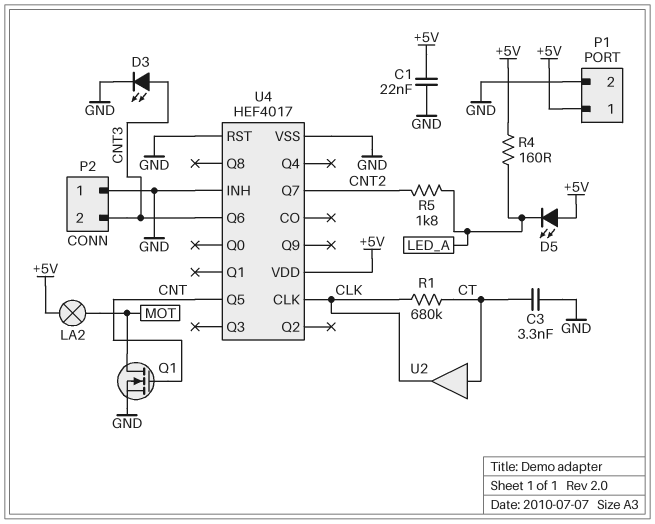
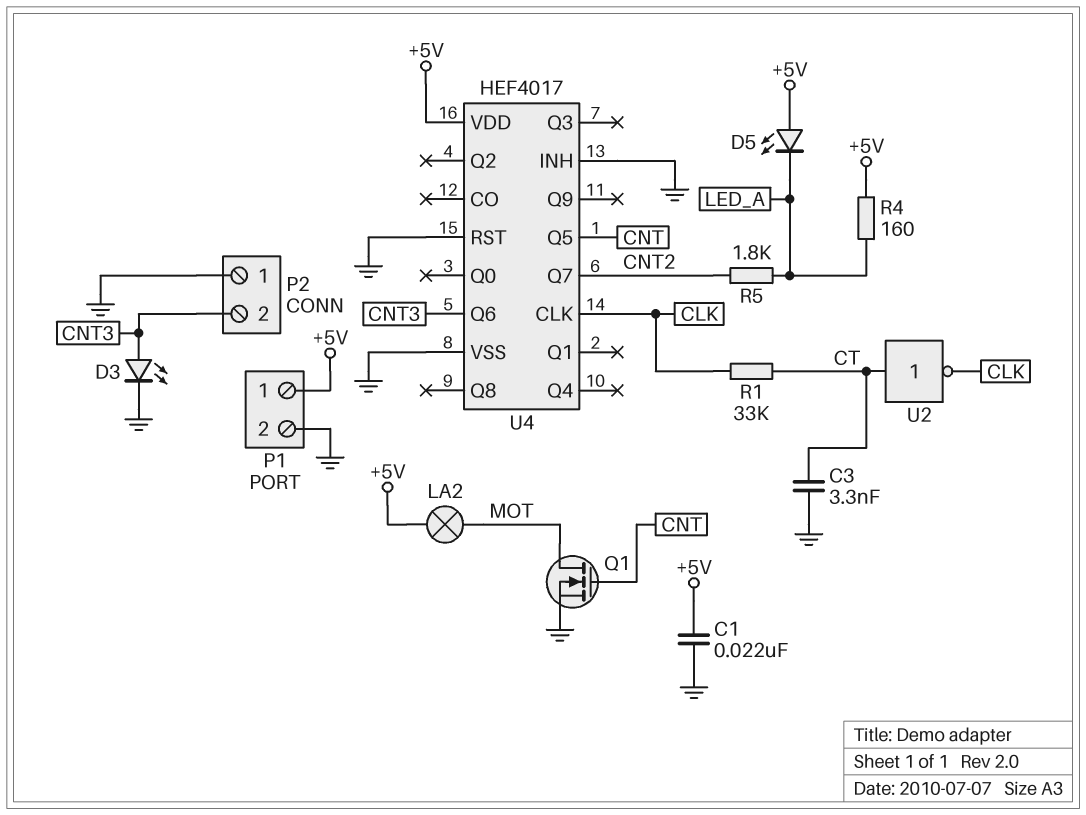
R1: 680k (CLK, CT) -> 33k (CLK, CT)
U2: buffer (in CT, out CLK) -> NOT (in CT, out CLK)

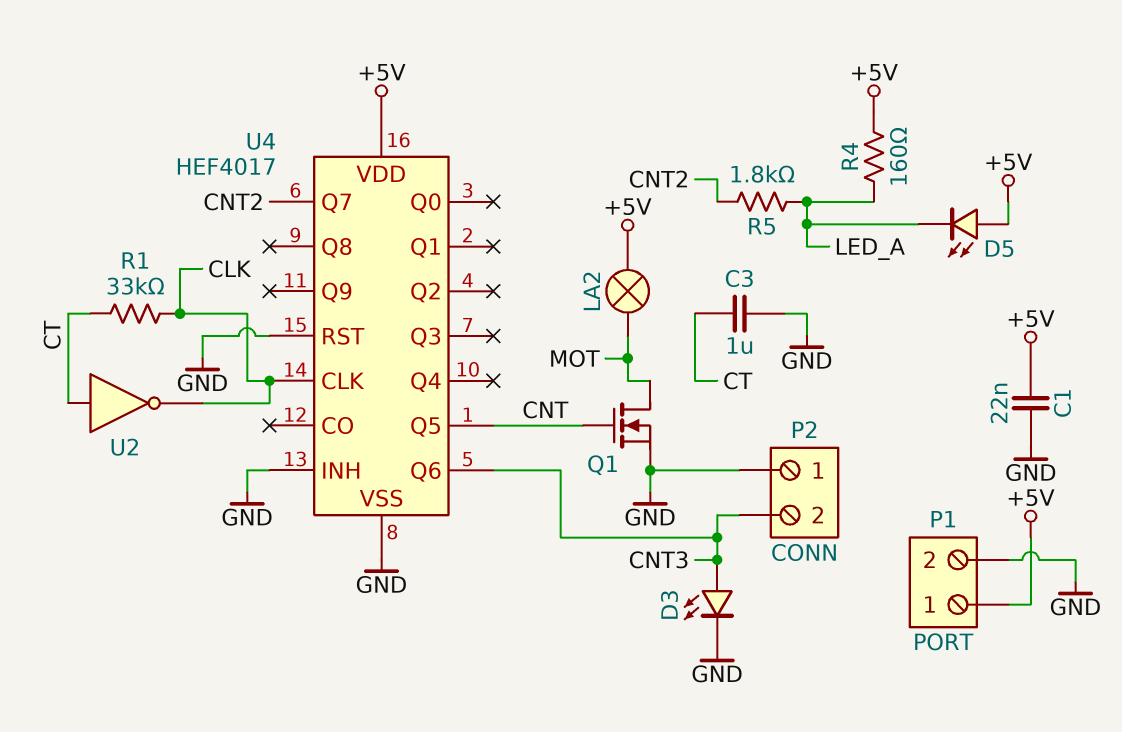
C3: 3.3nF (CT, GND) -> 1uF (CT, GND)

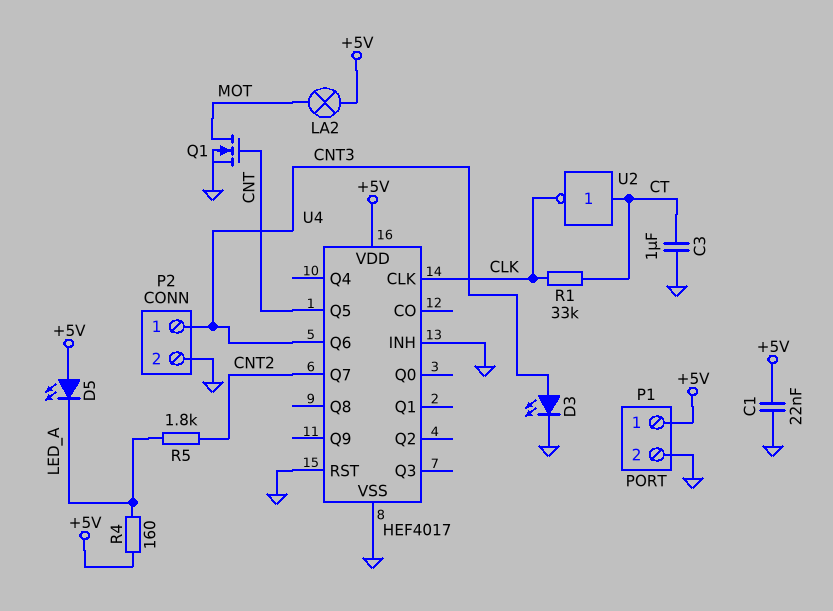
P2 pin 1: GND -> CNT3
P2 pin 2: CNT3 -> GND

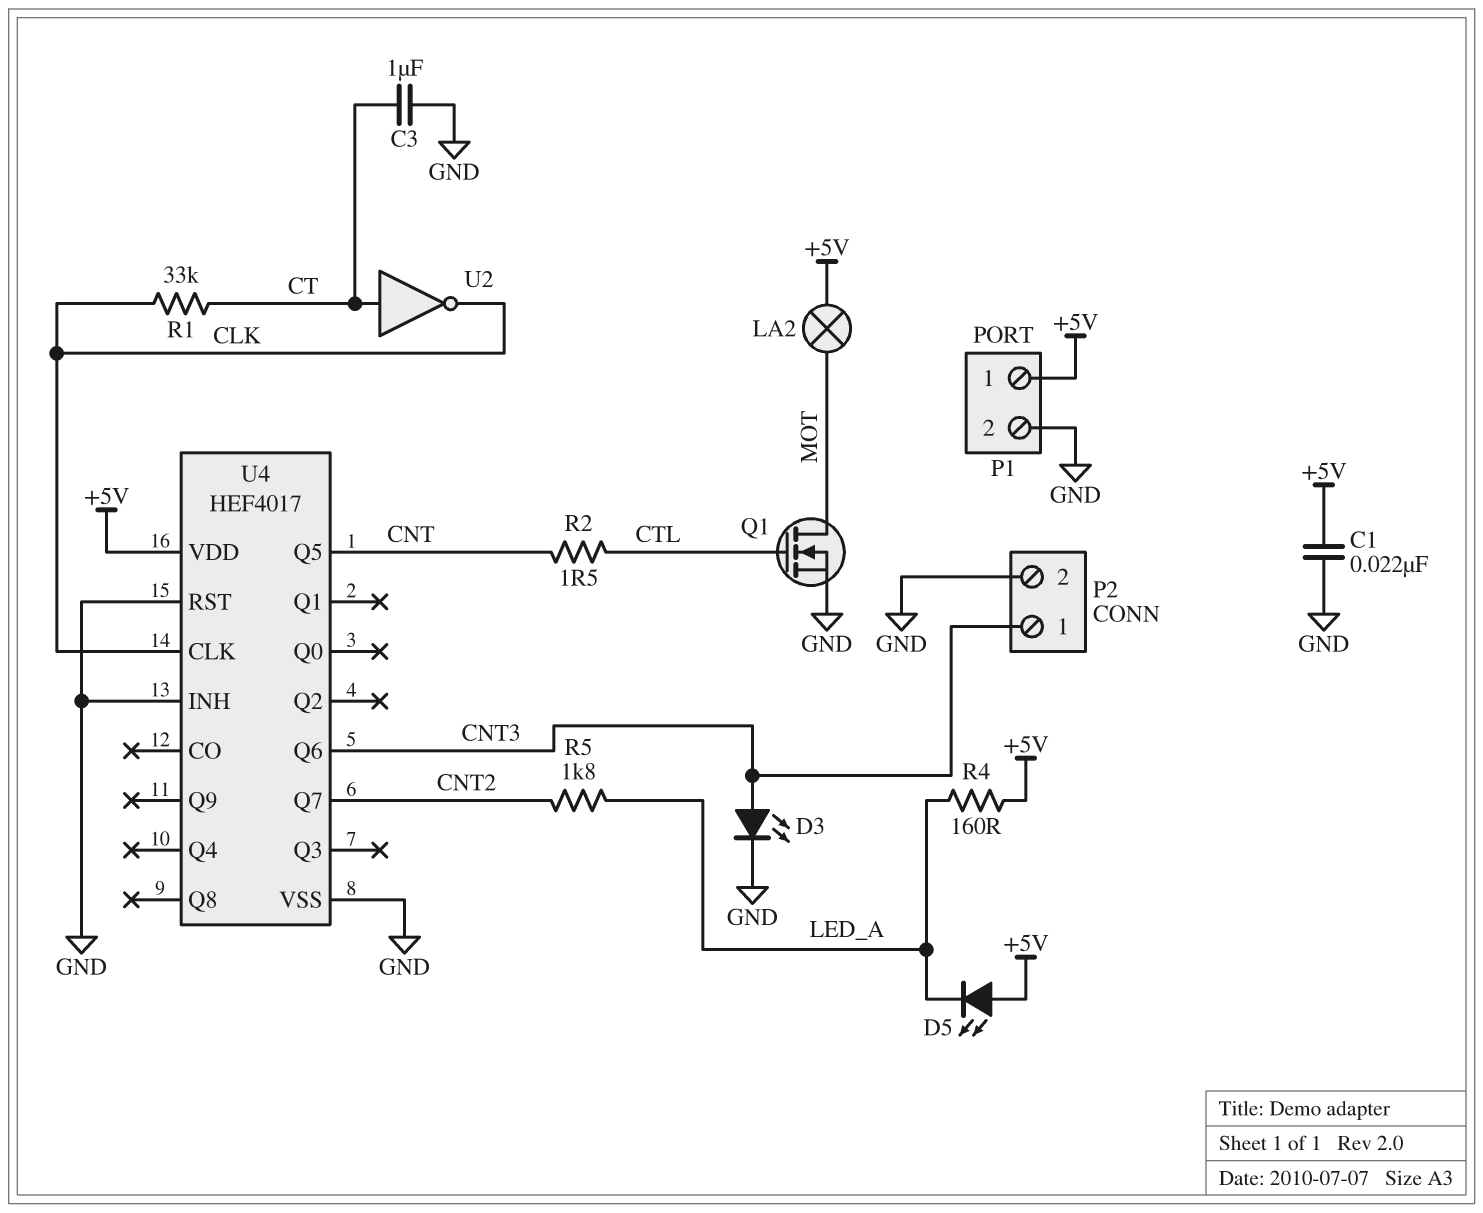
Q1: NMOS (G CNT, D MOT, S GND) -> NMOS (G CTL, D MOT, S GND)
R2: none -> 1.5 (CNT, CTL)

